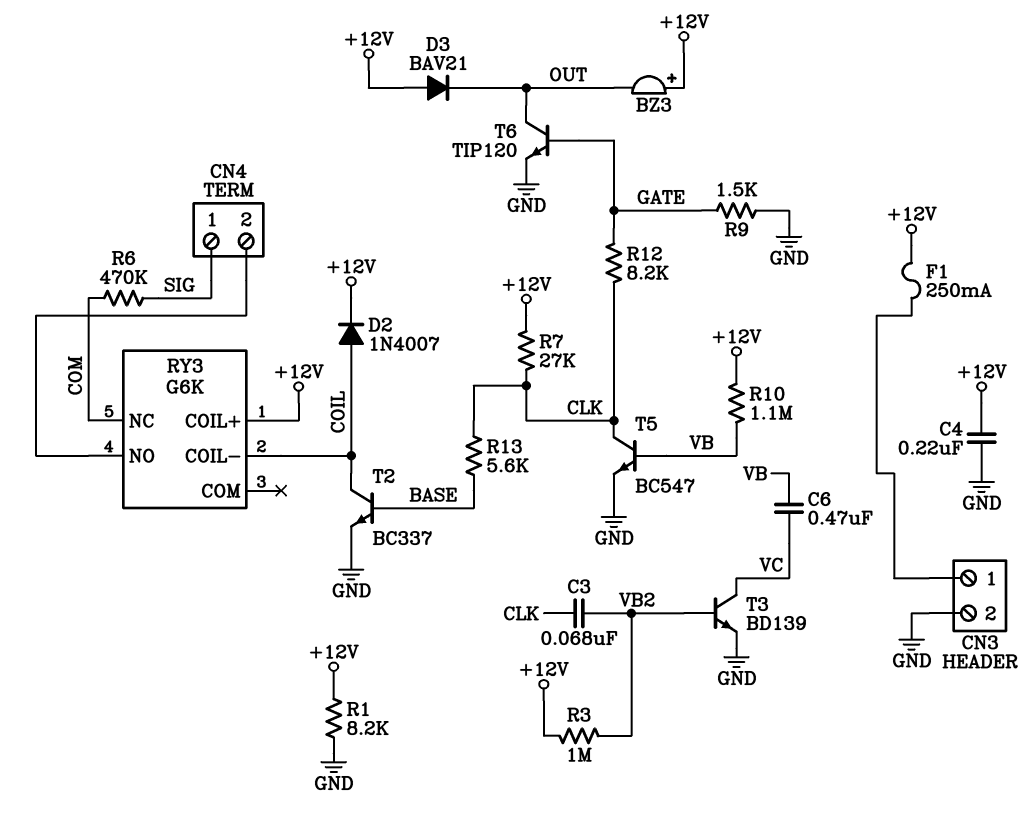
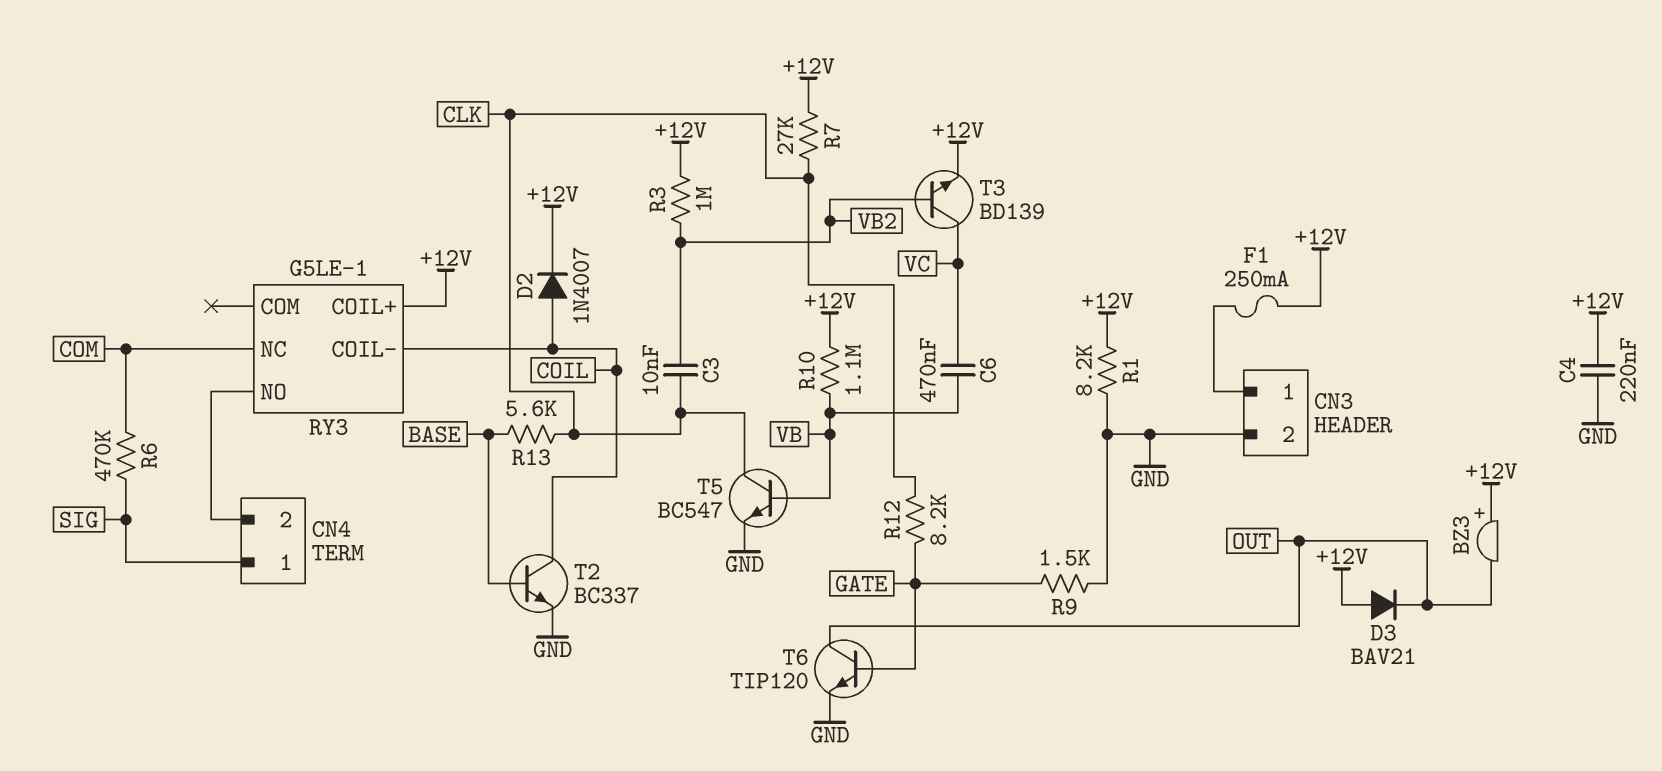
C3: 68nF (CLK, VB2) -> 10nF (CLK, VB2)
RY3: G6K -> G5LE-1
T3: NPN BD139 (B VB2, C VC, E GND) -> NPN BD139 (B VB2, C VC, E +12V)

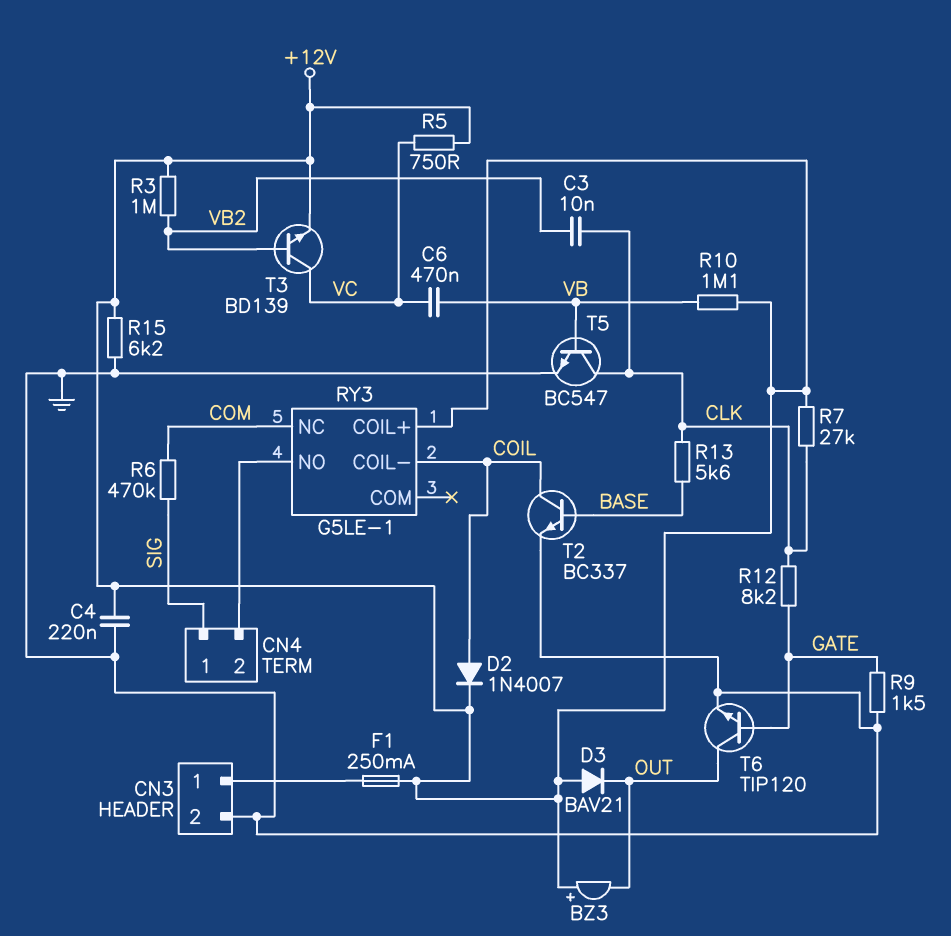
R1: 8.2k (+12V, GND) -> none
R5: none -> 750 (+12V, VC)
R15: none -> 6.2k (+12V, GND)

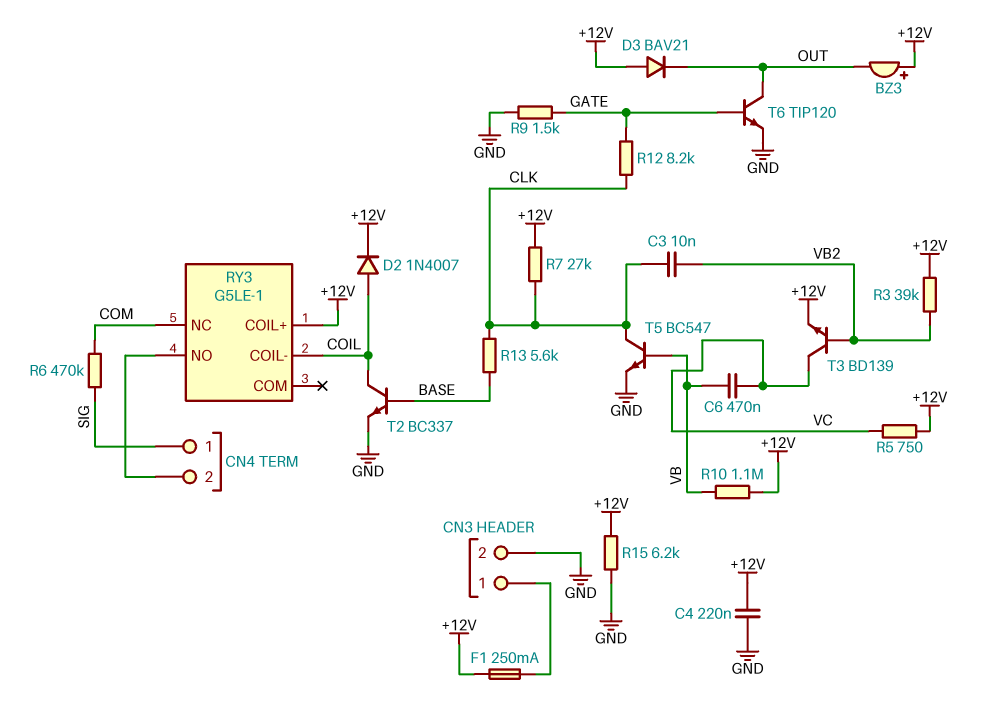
R3: 1M (+12V, VB2) -> 39k (+12V, VB2)

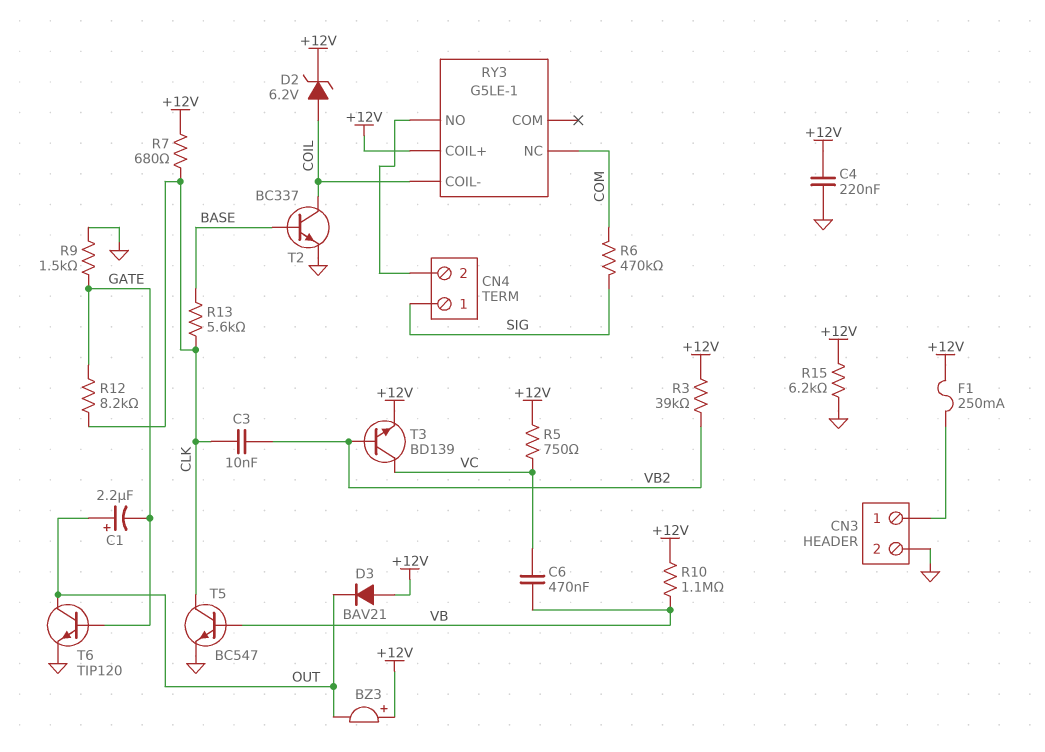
C1: none -> 2.2uF (plus OUT, minus GATE)
D2: diode 1N4007 (A COIL, K +12V) -> zener 6.2V (A COIL, K +12V)
R7: 27k (+12V, CLK) -> 680 (+12V, CLK)

